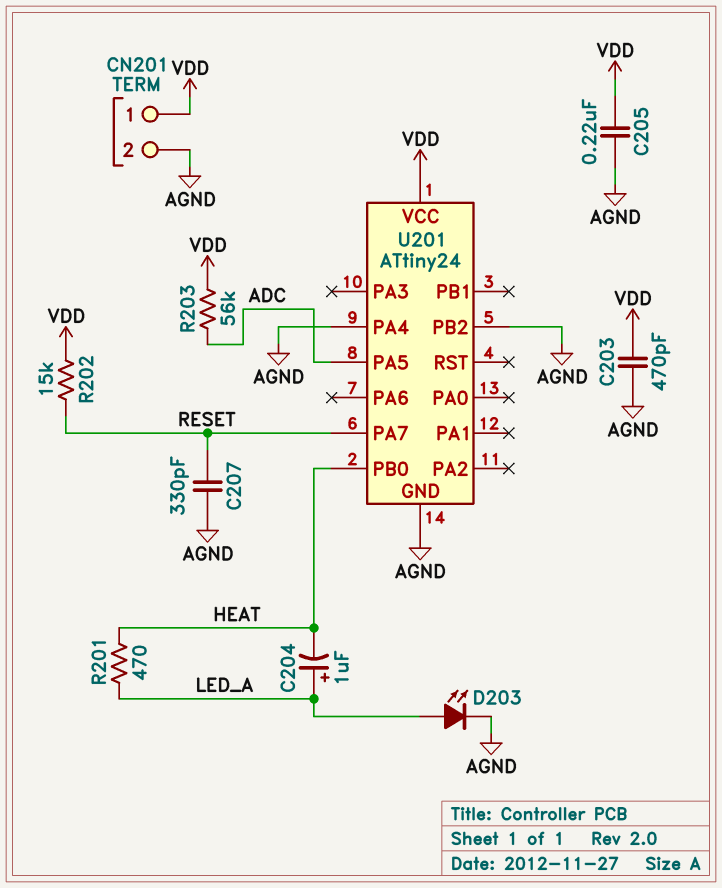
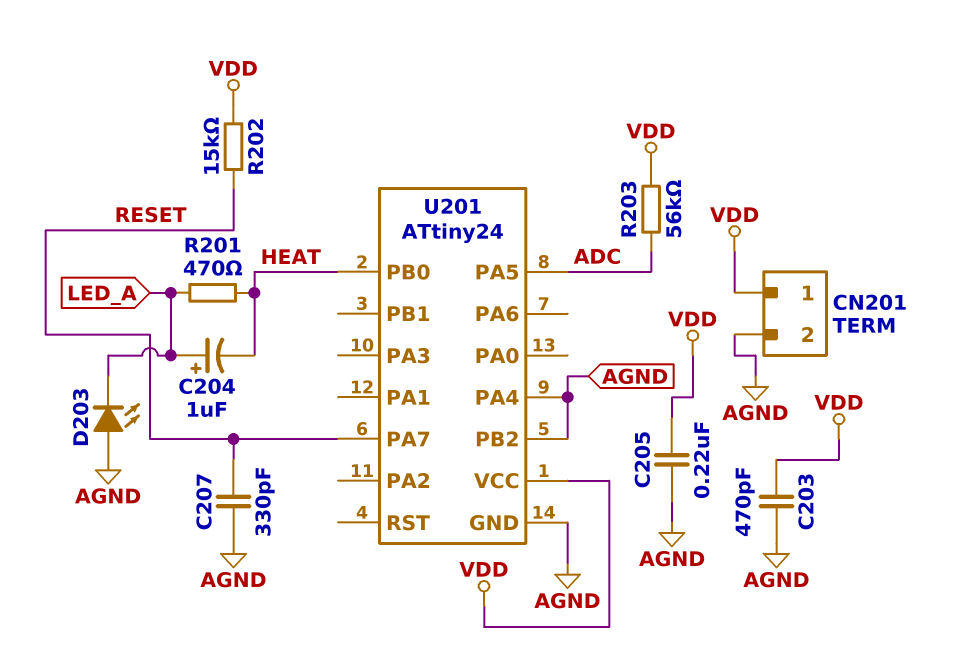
D203: LED (A LED_A, K AGND) -> LED (A AGND, K LED_A)

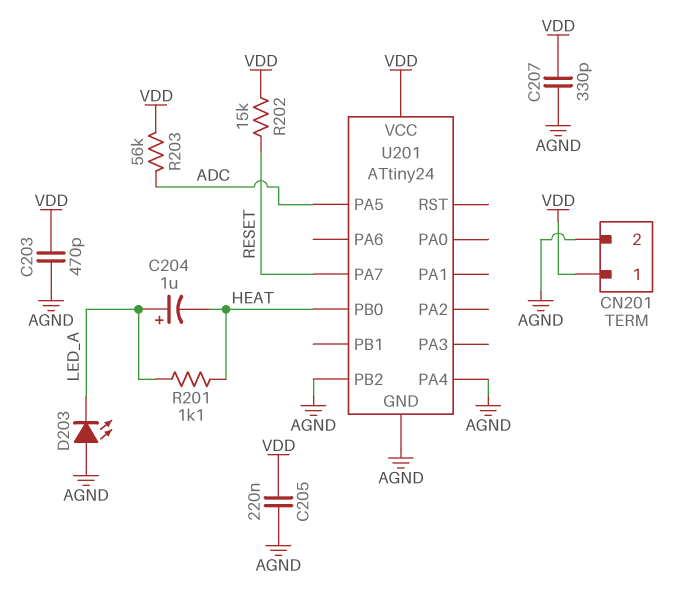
C207: 330pF (AGND, RESET) -> 330pF (AGND, VDD)
R201: 470 (HEAT, LED_A) -> 1.1k (HEAT, LED_A)

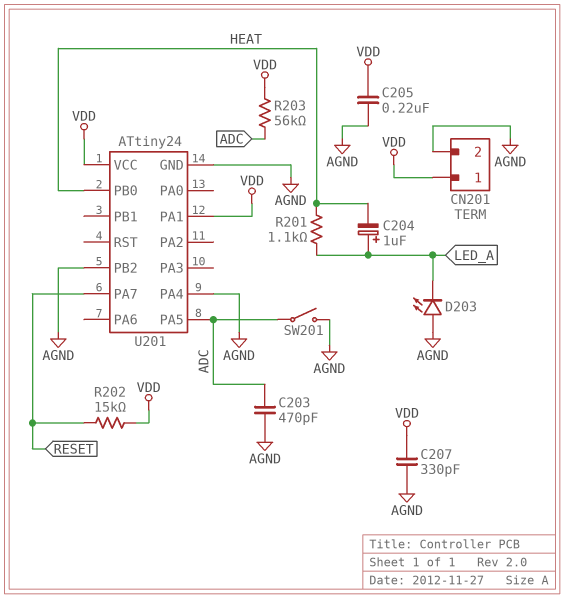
C203: 470pF (AGND, VDD) -> 470pF (ADC, AGND)
SW201: none -> switch (ADC, AGND)
U201 pin PA1: none -> VDD

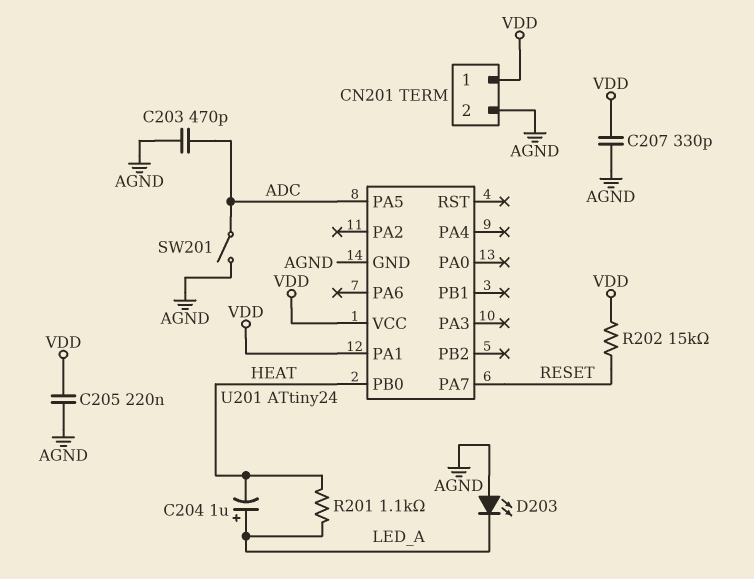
R203: 56k (ADC, VDD) -> none
U201 pin PA4: AGND -> none
U201 pin PB2: AGND -> none

